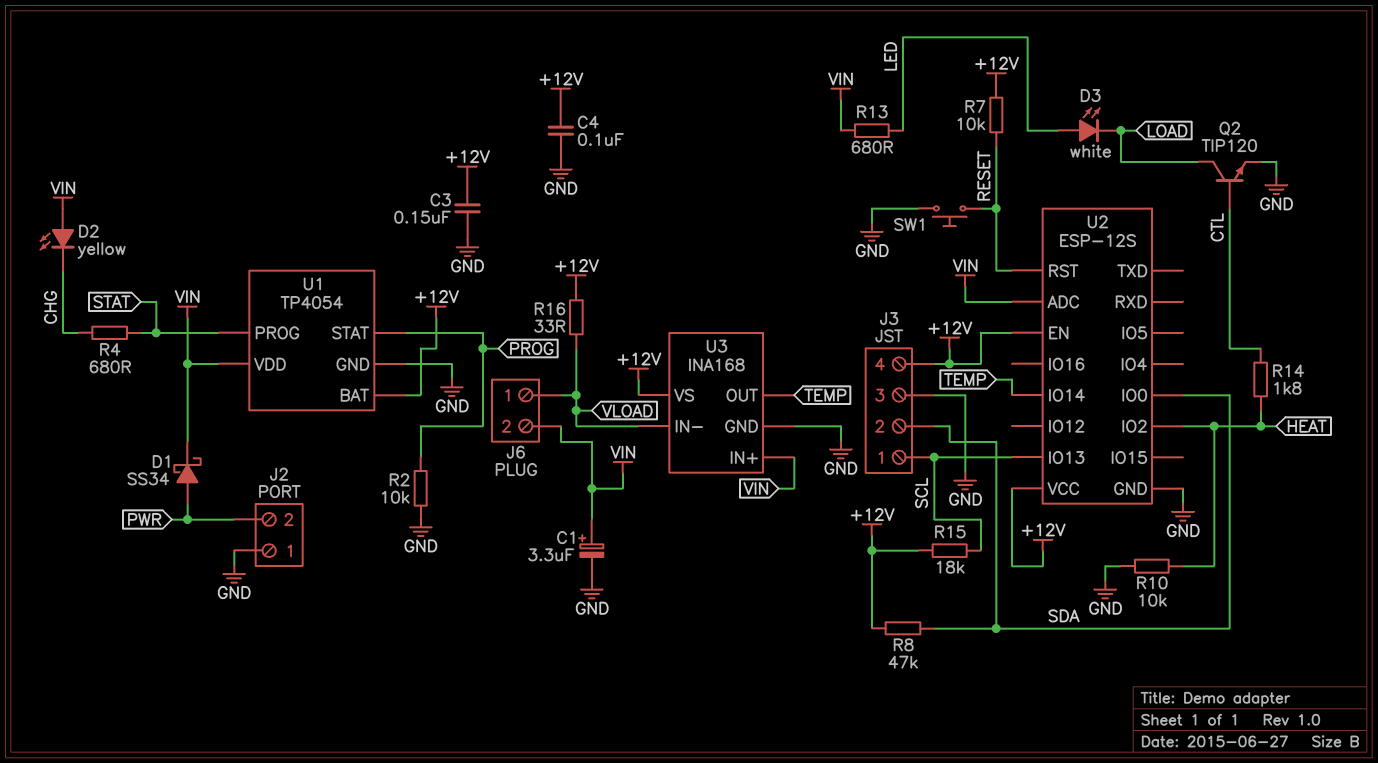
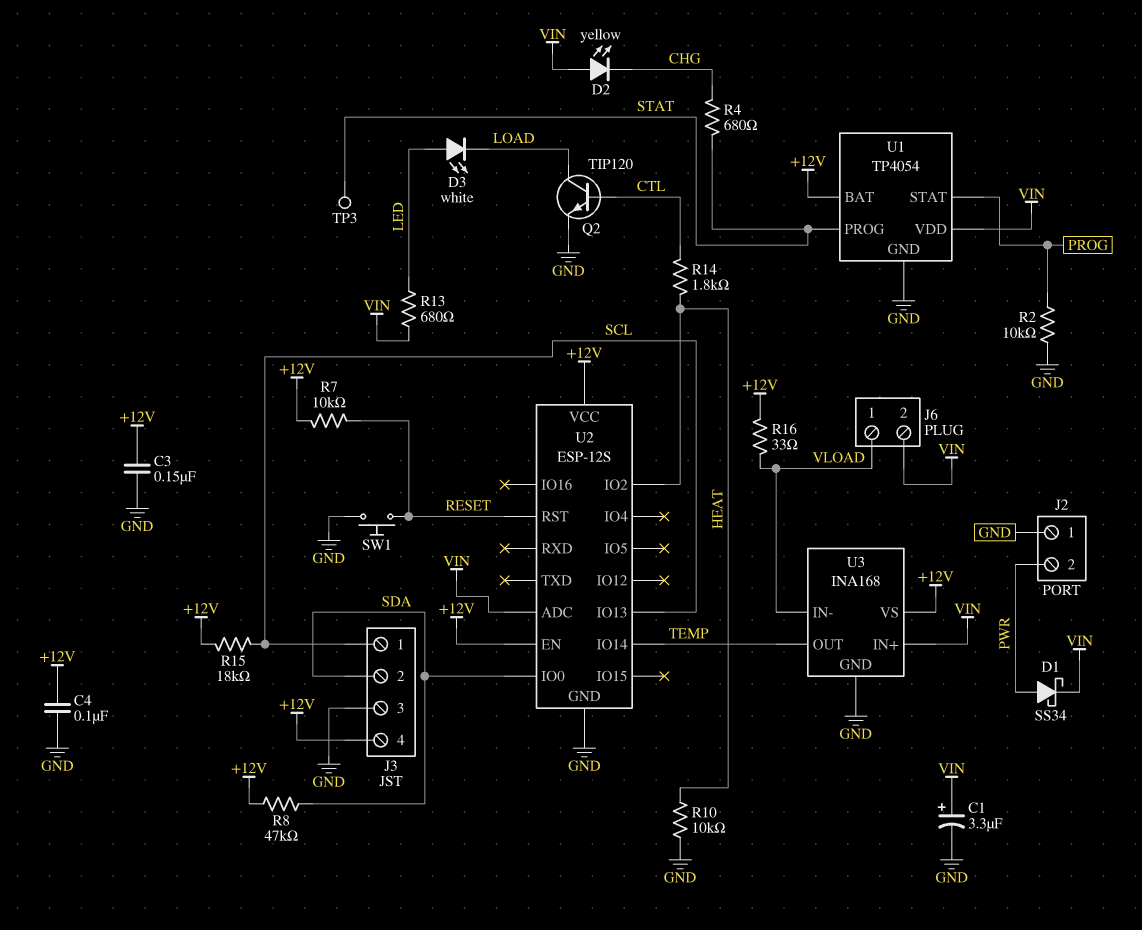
TP3: none -> test point (STAT)

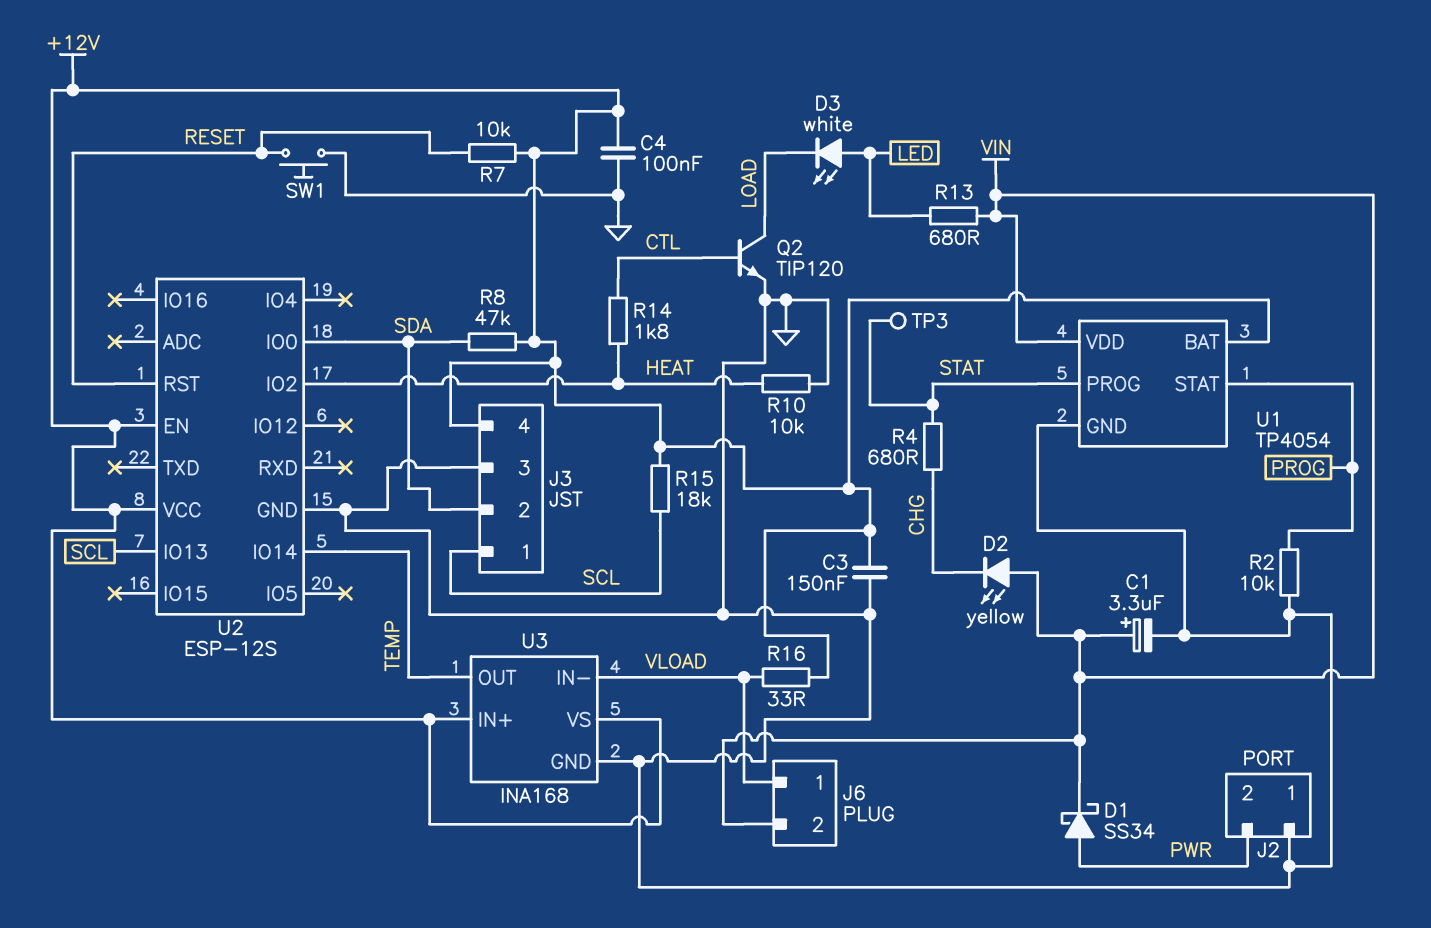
U2 pin ADC: VIN -> none
U3 pin IN+: VIN -> +12V

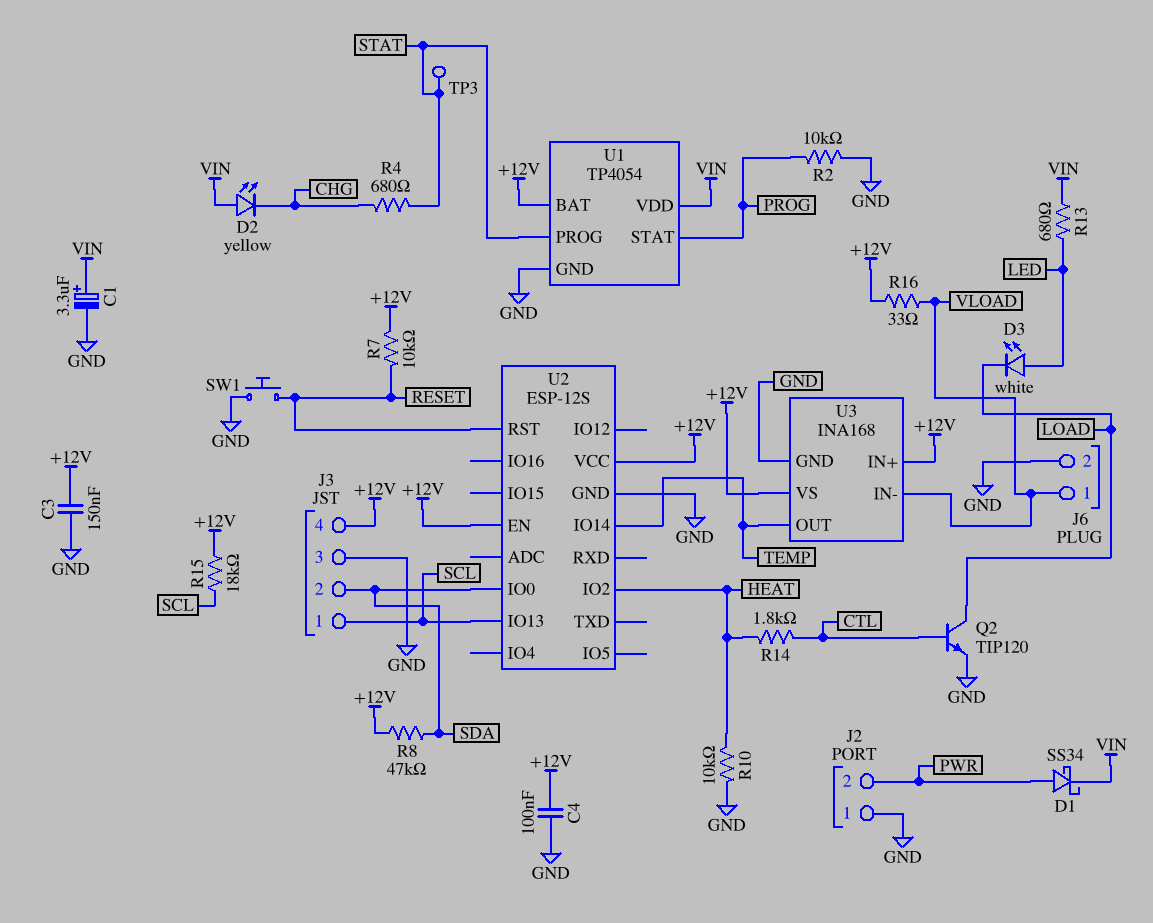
J6 pin 2: VIN -> GND

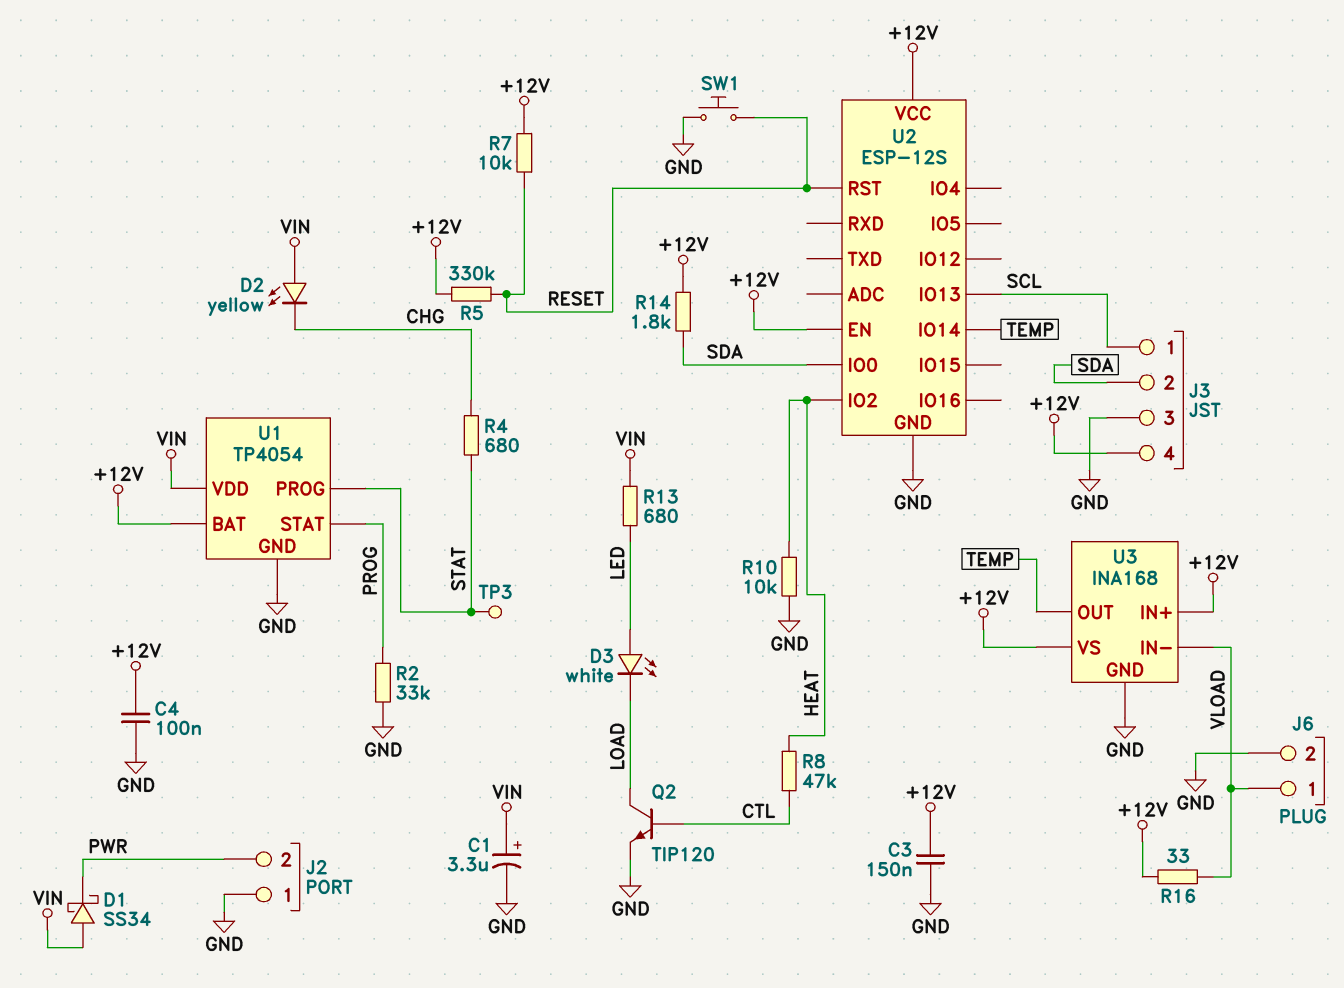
D1: schottky SS34 (A PWR, K VIN) -> schottky SS34 (A VIN, K PWR)
R2: 10k (GND, PROG) -> 33k (GND, PROG)
R5: none -> 330k (+12V, RESET)
R8: 47k (+12V, SDA) -> 47k (CTL, HEAT)
R14: 1.8k (CTL, HEAT) -> 1.8k (+12V, SDA)
R15: 18k (+12V, SCL) -> none

